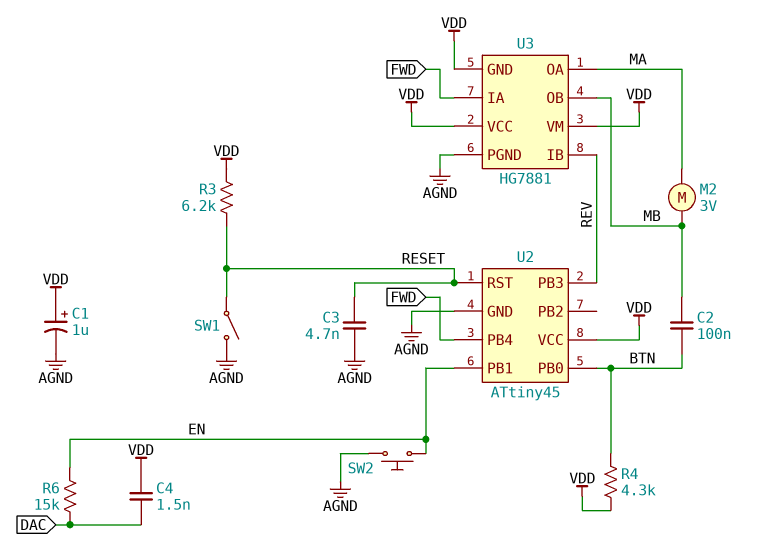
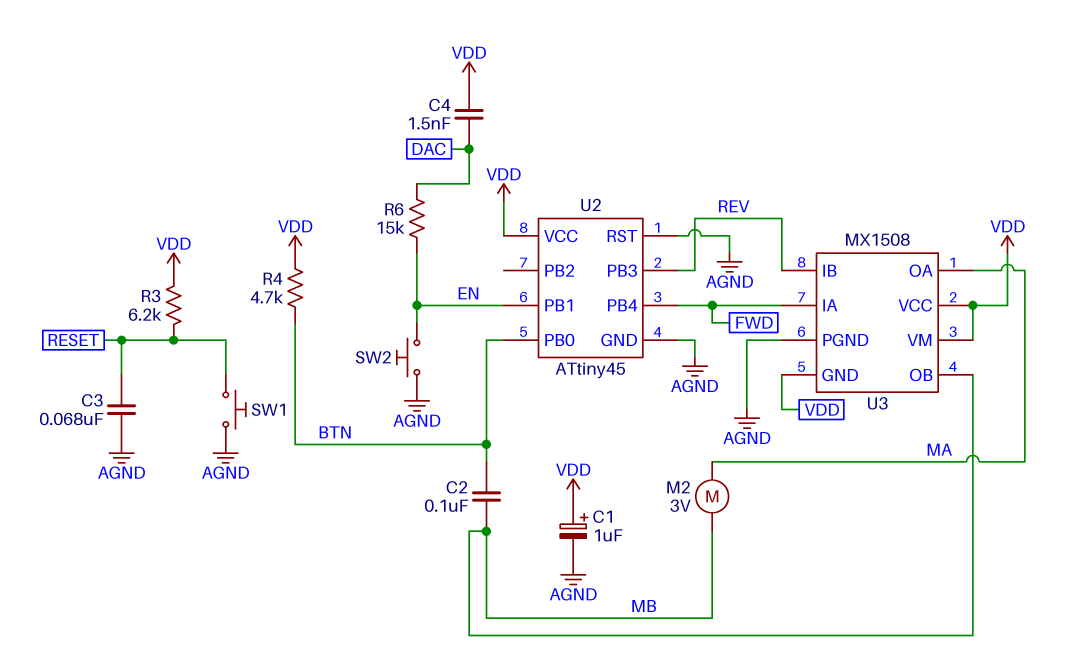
C3: 4.7nF (AGND, RESET) -> 68nF (AGND, RESET)
R4: 4.3k (BTN, VDD) -> 4.7k (BTN, VDD)
SW1: switch (AGND, RESET) -> button (AGND, RESET)
U2 pin RST: RESET -> AGND
U3: HG7881 -> MX1508

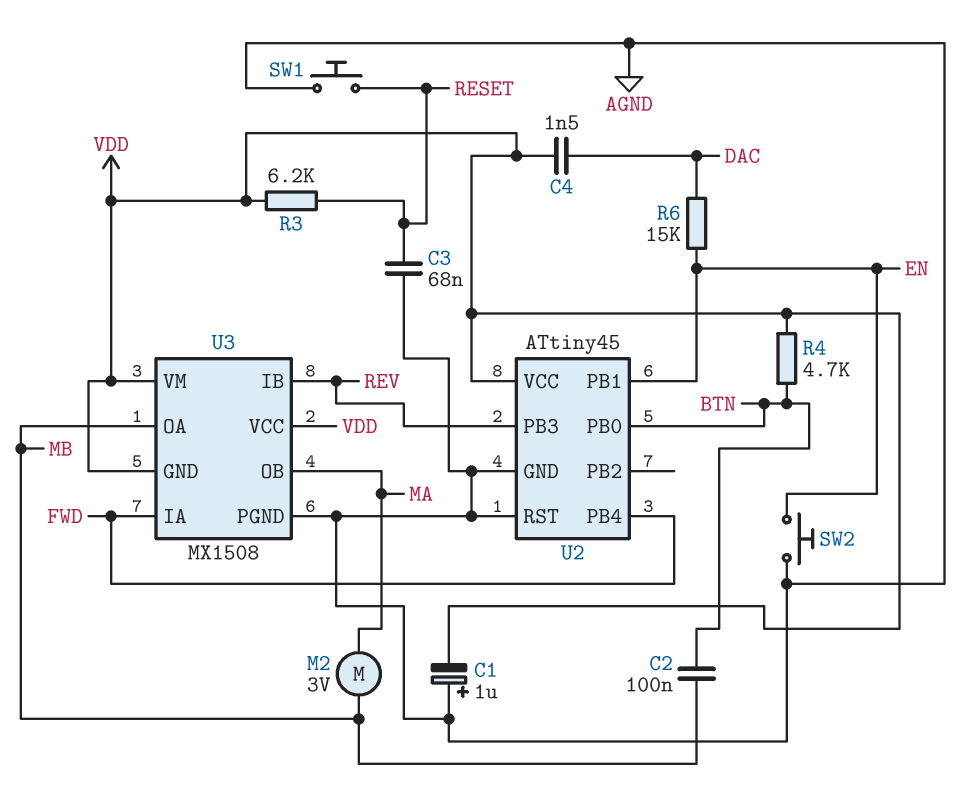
C1: 1uF (plus VDD, minus AGND) -> 1uF (plus AGND, minus VDD)
U3 pin OA: MA -> MB
U3 pin OB: MB -> MA

